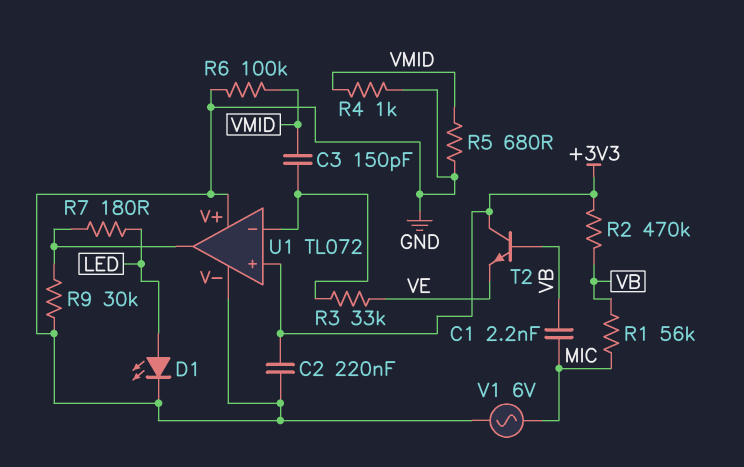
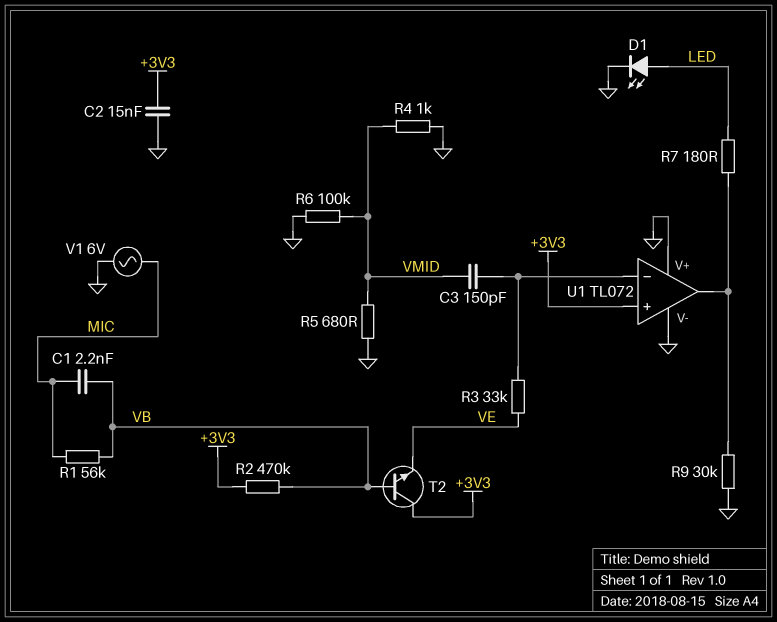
C2: 220nF (+3V3, GND) -> 15nF (+3V3, GND)

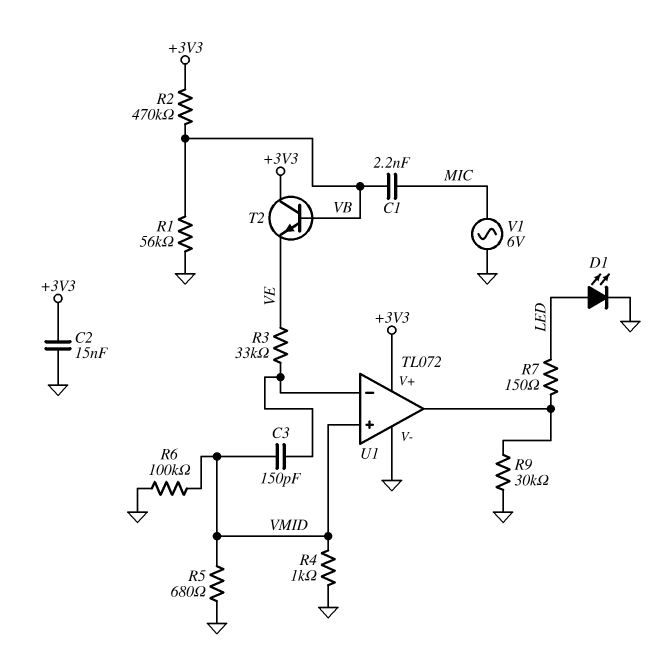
R1: 56k (MIC, VB) -> 56k (GND, VB)
R7: 180 (LED, U1/out) -> 150 (LED, U1/out)
U1 pin V+: GND -> +3V3
U1 pin in+: +3V3 -> VMID

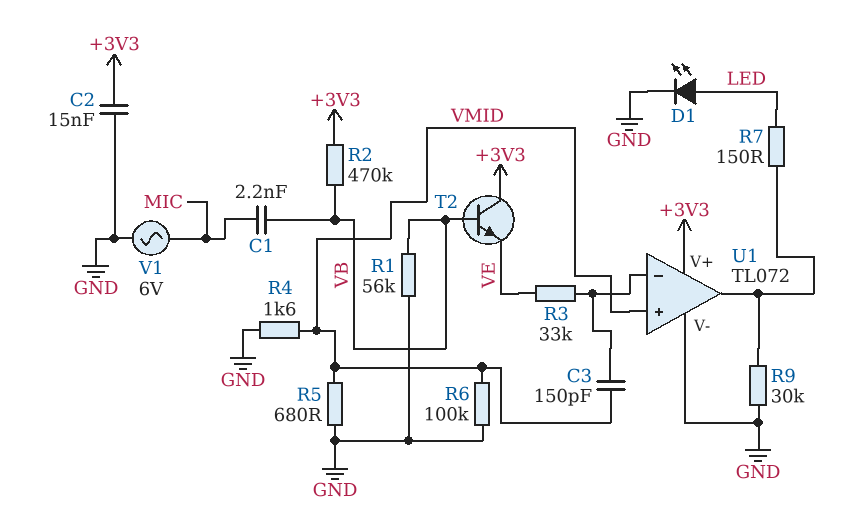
R4: 1k (GND, VMID) -> 1.6k (GND, VMID)

